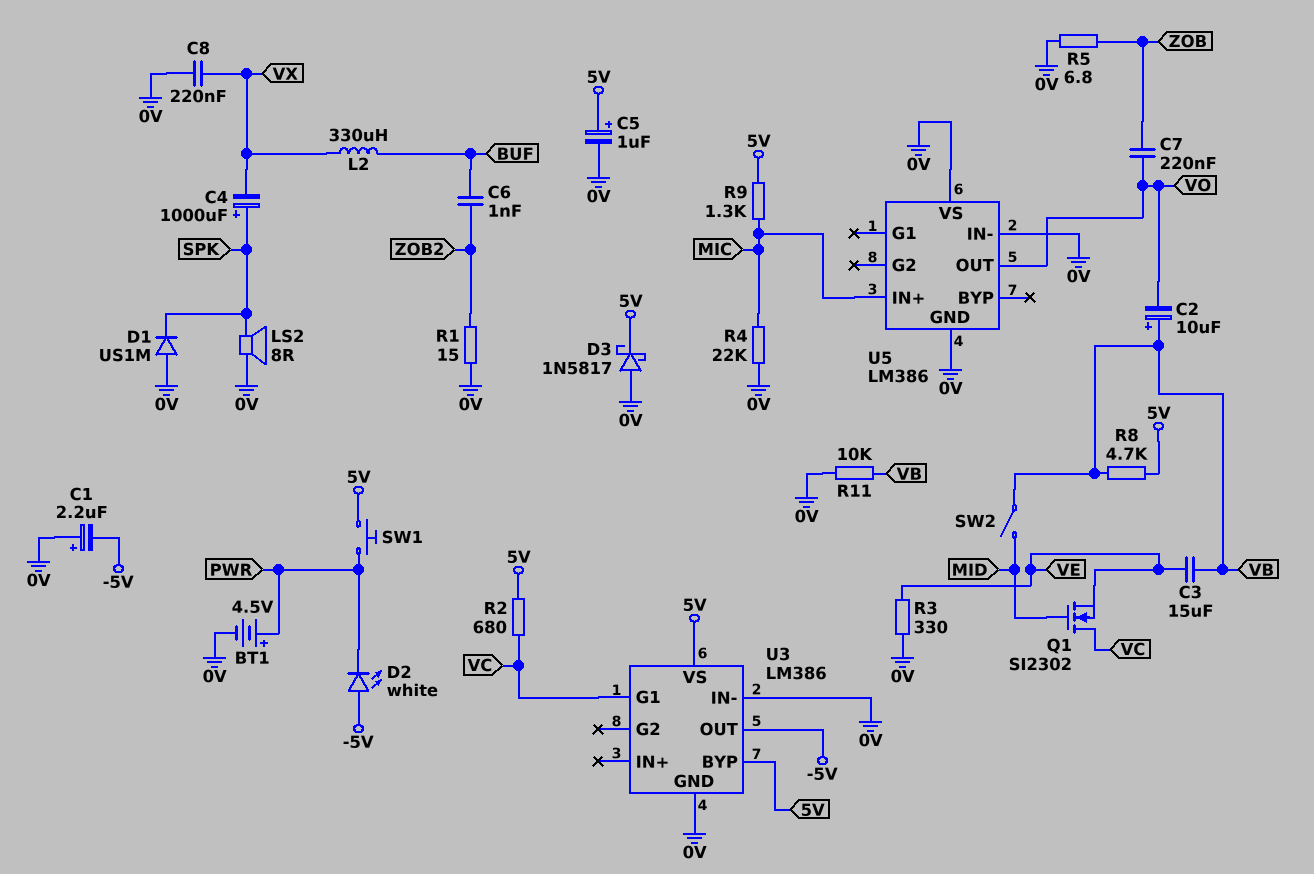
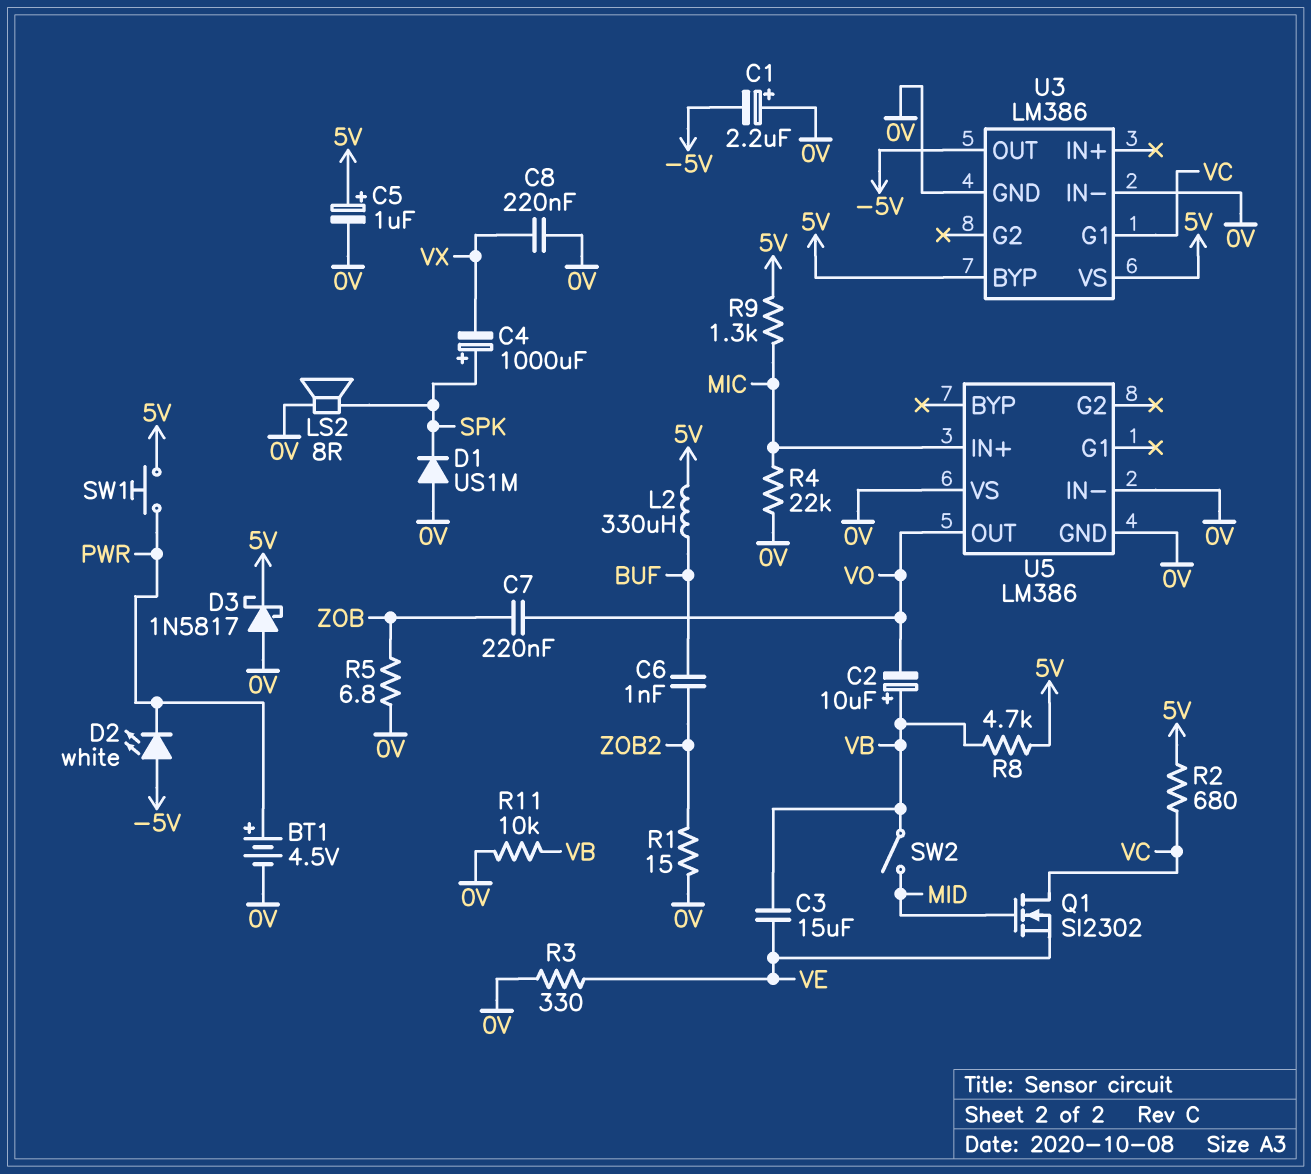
L2: 330uH (BUF, VX) -> 330uH (5V, BUF)

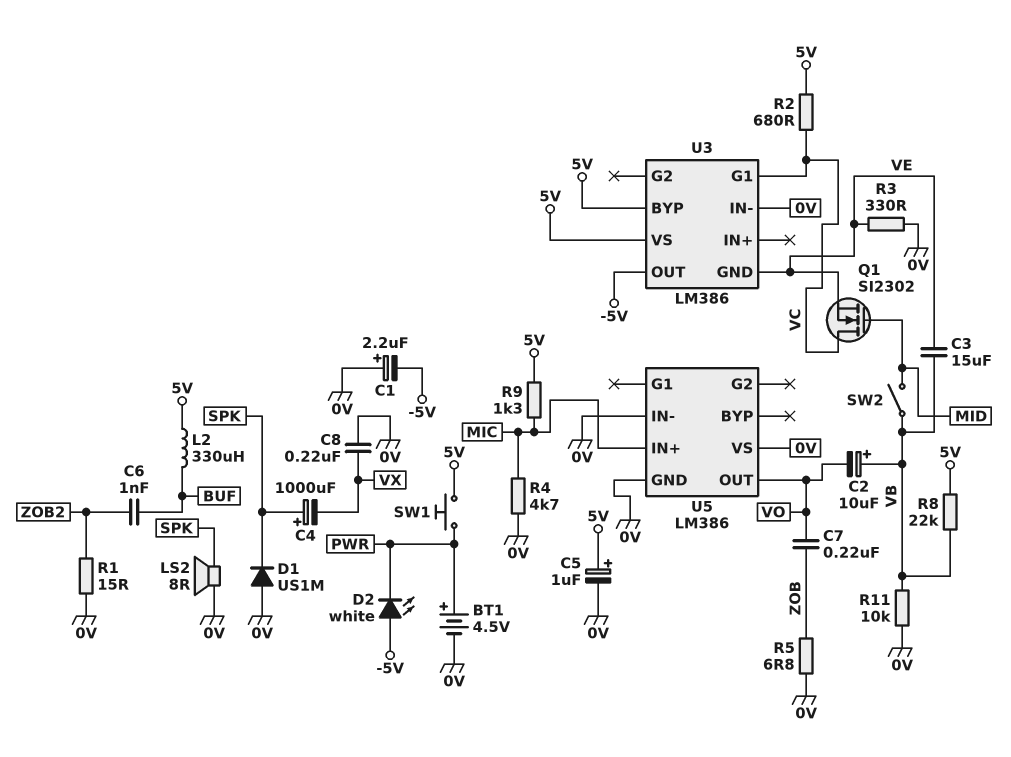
D3: schottky 1N5817 (A 0V, K 5V) -> none
R4: 22k (0V, MIC) -> 4.7k (0V, MIC)
R8: 4.7k (5V, VB) -> 22k (5V, VB)
U3 pin GND: 0V -> VE

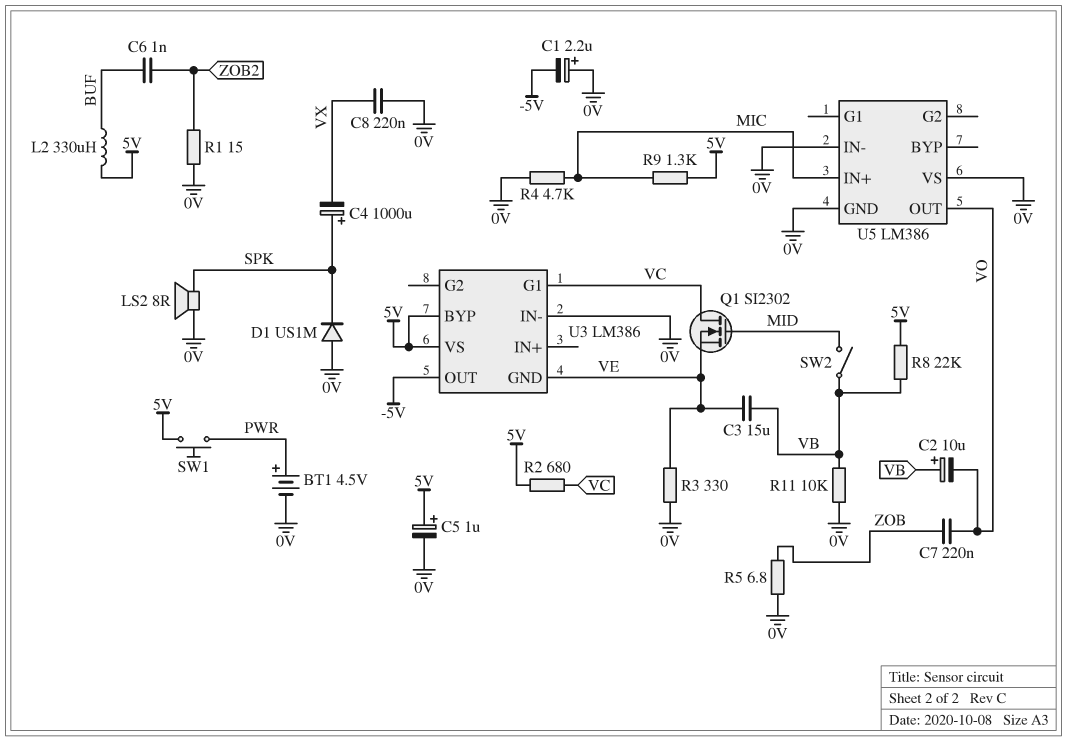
D2: LED white (A -5V, K PWR) -> none

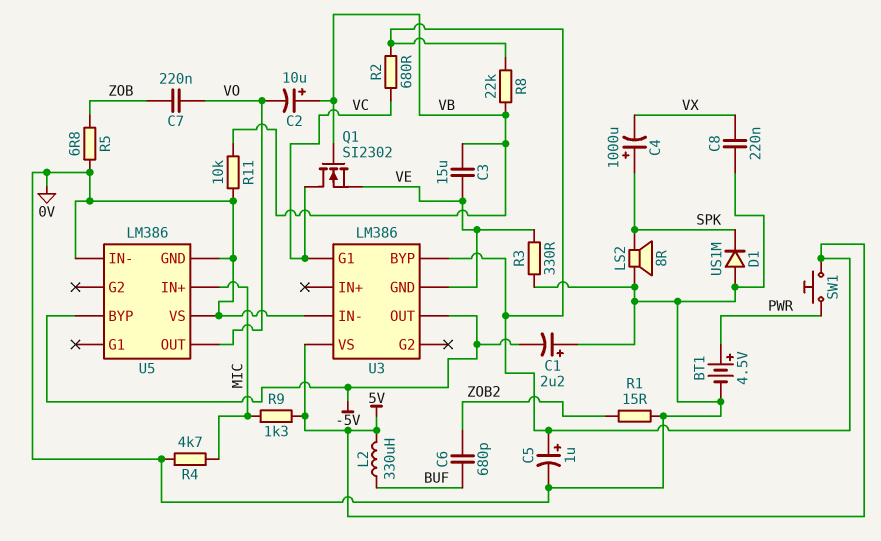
C6: 1nF (BUF, ZOB2) -> 680pF (BUF, ZOB2)
Q1: NMOS SI2302 (G MID, D VC, S VE) -> NMOS SI2302 (G VB, D VC, S VE)
SW2: switch (MID, VB) -> none
U5 pin BYP: none -> -5V

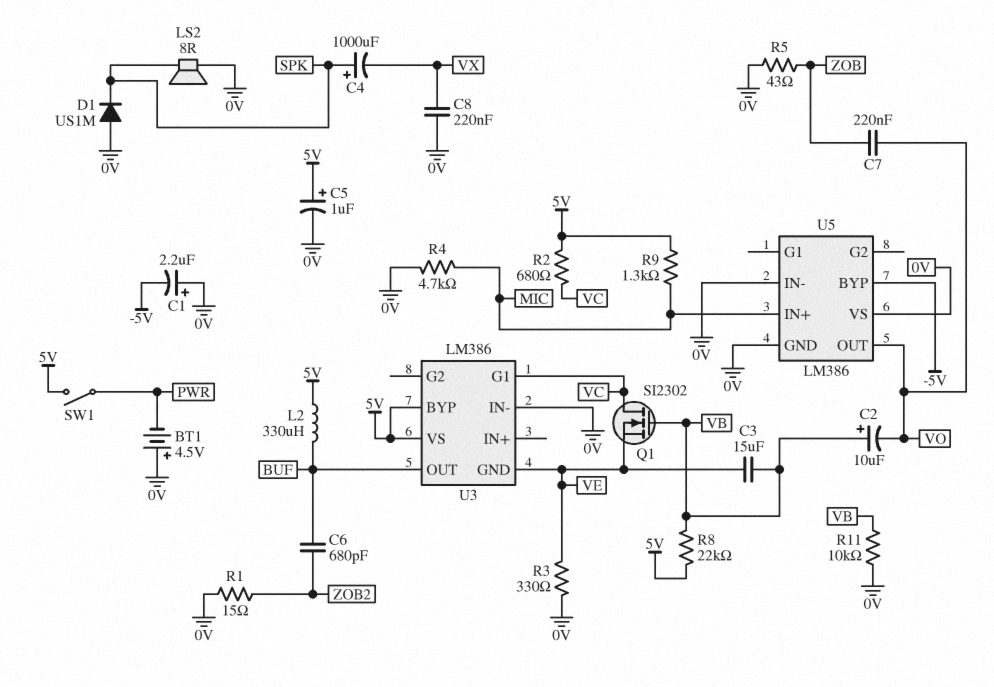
BT1: 4.5V (plus PWR, minus 0V) -> 4.5V (plus 0V, minus PWR)
R5: 6.8 (0V, ZOB) -> 43 (0V, ZOB)
SW1: button (5V, PWR) -> switch (5V, PWR)
U3 pin OUT: -5V -> BUF

